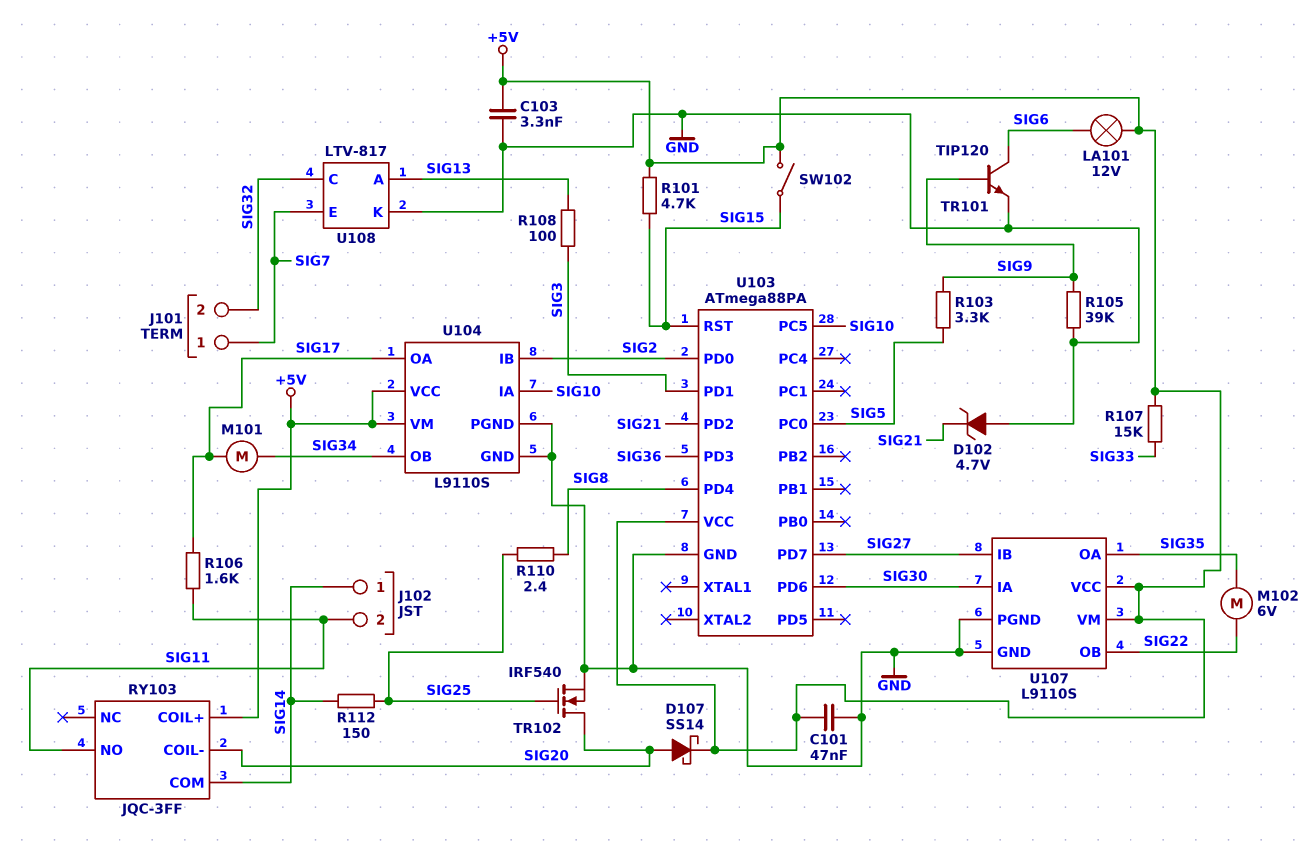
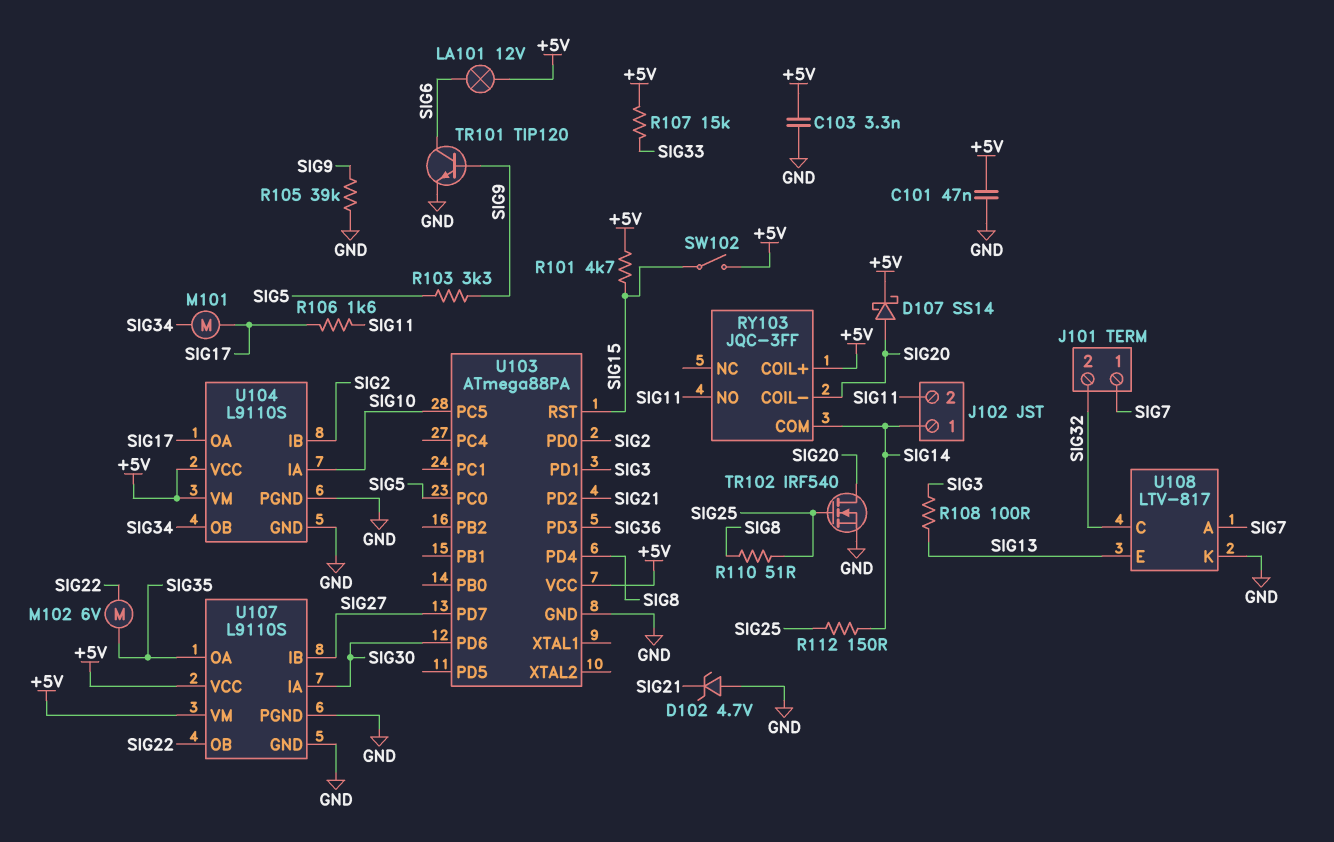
R110: 2.4 (SIG8, SIG25) -> 51 (SIG8, SIG25)
U108 pin A: SIG13 -> SIG7
U108 pin E: SIG7 -> SIG13

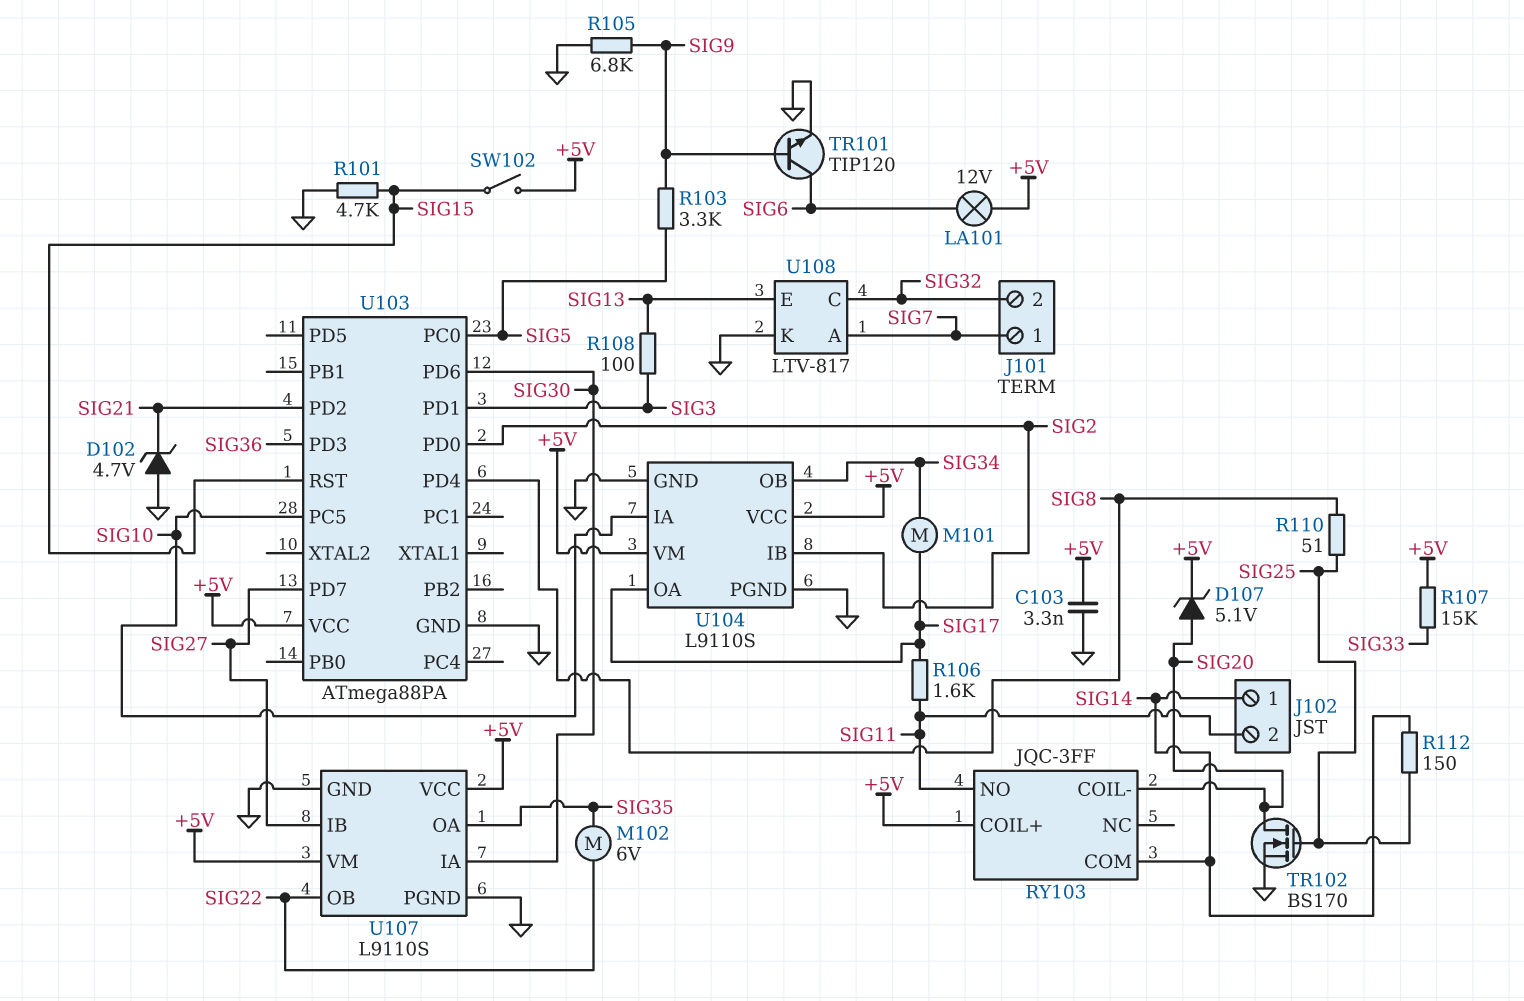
C101: 47nF (+5V, GND) -> none
D107: schottky SS14 (A SIG20, K +5V) -> zener 5.1V (A SIG20, K +5V)
R101: 4.7k (+5V, SIG15) -> 4.7k (GND, SIG15)
R105: 39k (GND, SIG9) -> 6.8k (GND, SIG9)
TR102: NMOS IRF540 (G SIG25, D SIG20, S GND) -> NMOS BS170 (G SIG25, D SIG20, S GND)

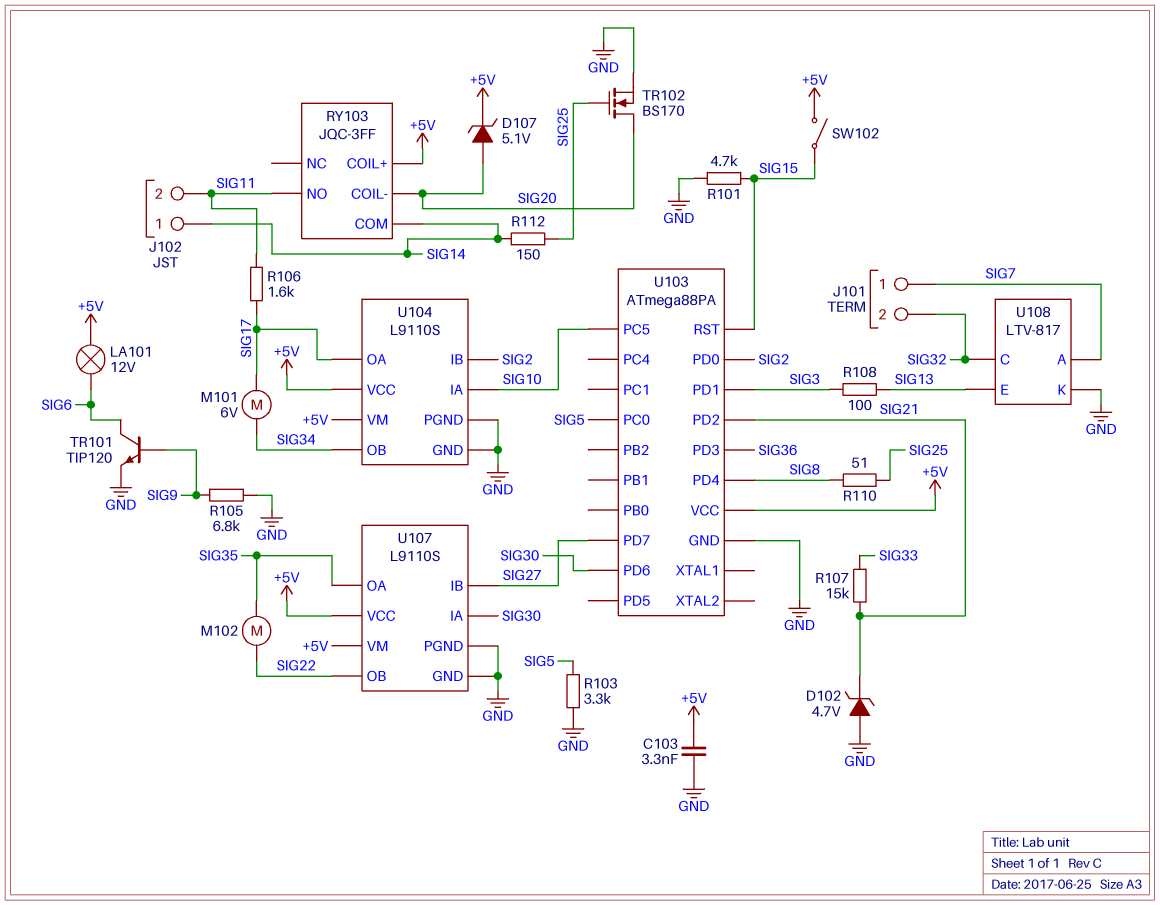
M101: motor (SIG17, SIG34) -> motor 6V (SIG17, SIG34)
M102: motor 6V (SIG22, SIG35) -> motor (SIG22, SIG35)
R103: 3.3k (SIG5, SIG9) -> 3.3k (GND, SIG5)
R107: 15k (+5V, SIG33) -> 15k (SIG21, SIG33)

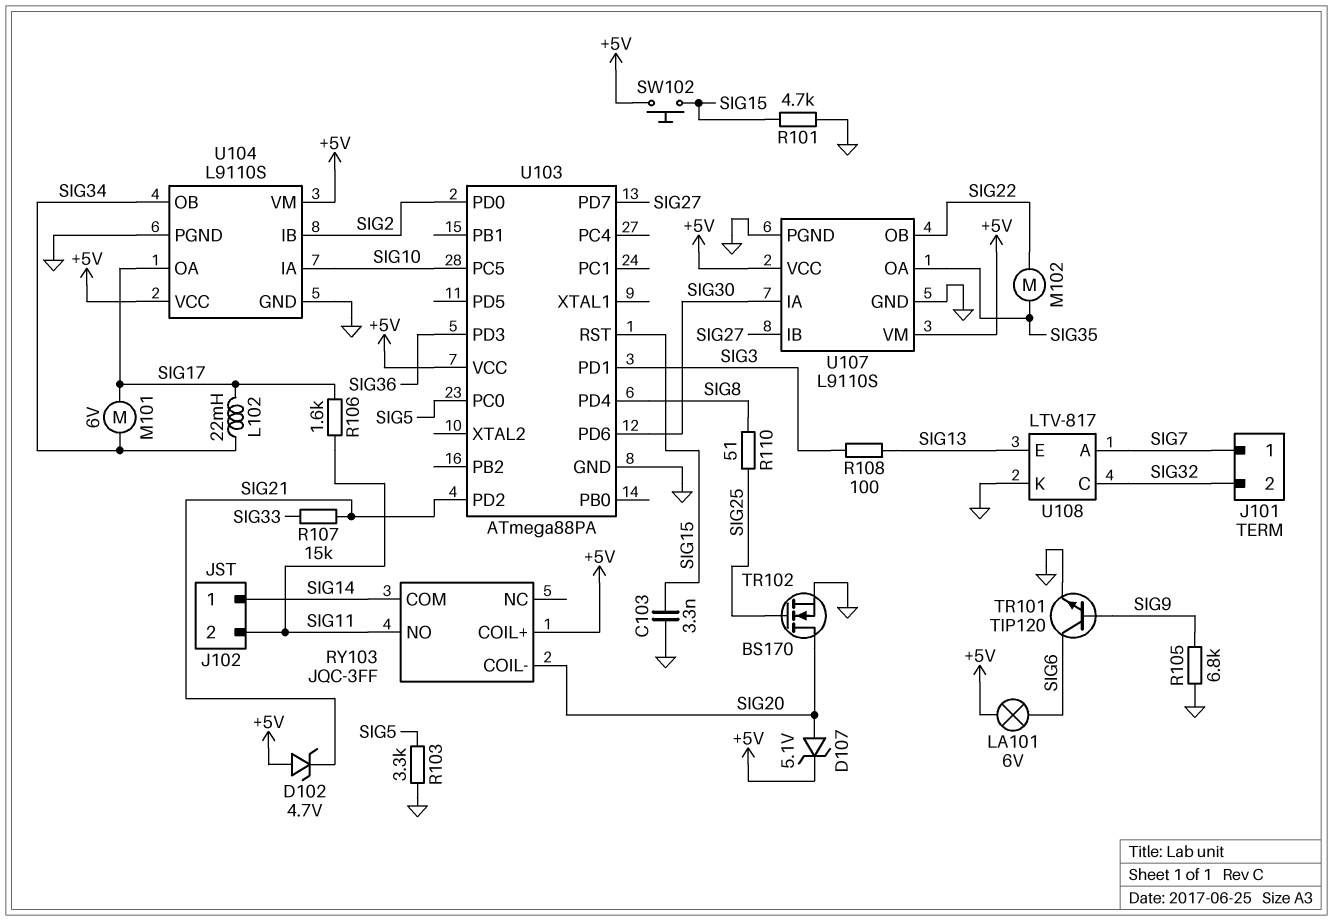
C103: 3.3nF (+5V, GND) -> 3.3nF (GND, SIG15)
D102: zener 4.7V (A GND, K SIG21) -> zener 4.7V (A +5V, K SIG21)
L102: none -> 22mH (SIG17, SIG34)
LA101: lamp 12V (+5V, SIG6) -> lamp 6V (+5V, SIG6)
R112: 150 (SIG14, SIG25) -> none
SW102: switch (+5V, SIG15) -> button (+5V, SIG15)

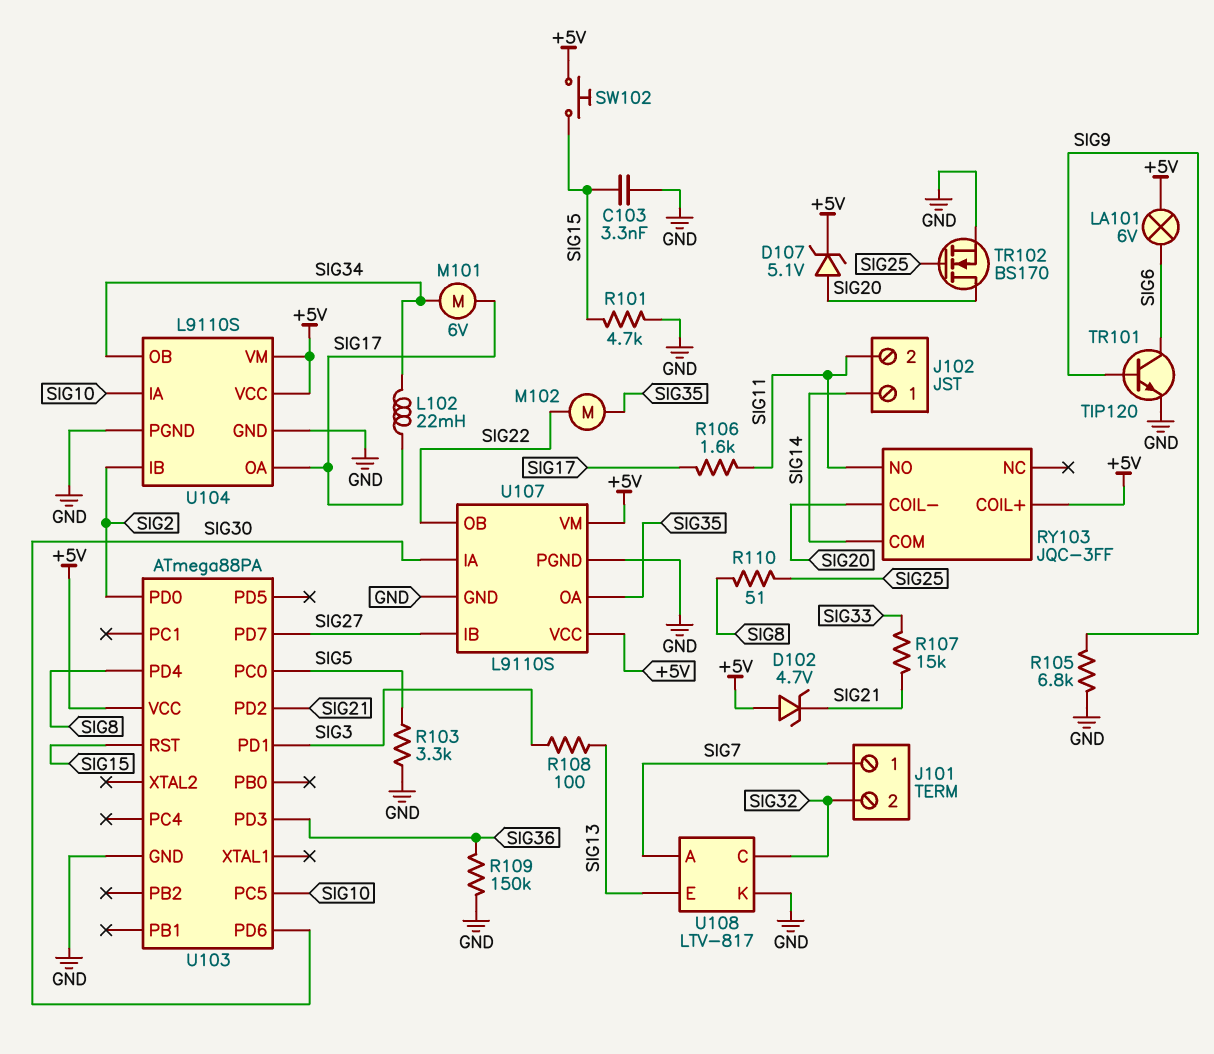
R109: none -> 150k (GND, SIG36)

